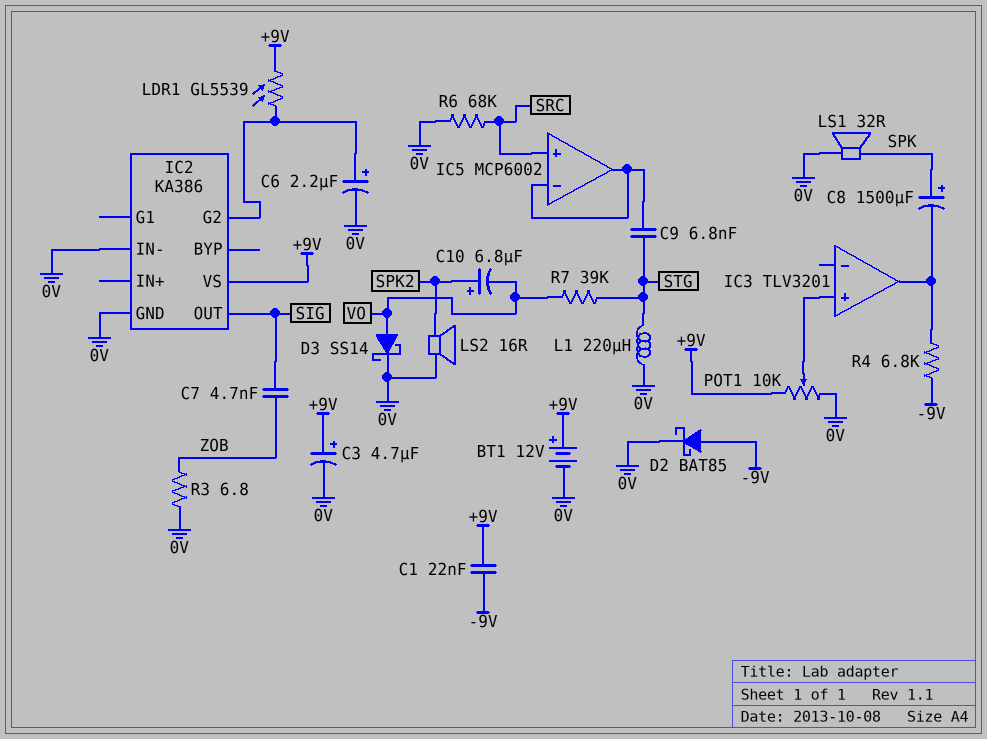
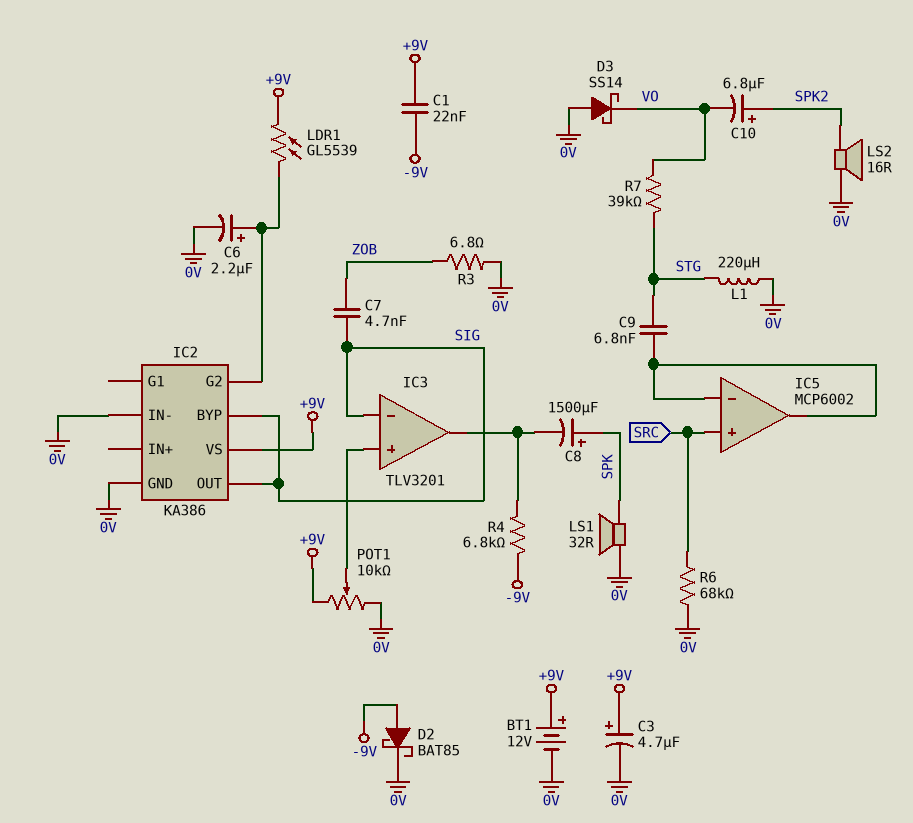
D3: schottky SS14 (A VO, K 0V) -> schottky SS14 (A 0V, K VO)
IC2 pin BYP: none -> SIG
IC3 pin in-: none -> SIG

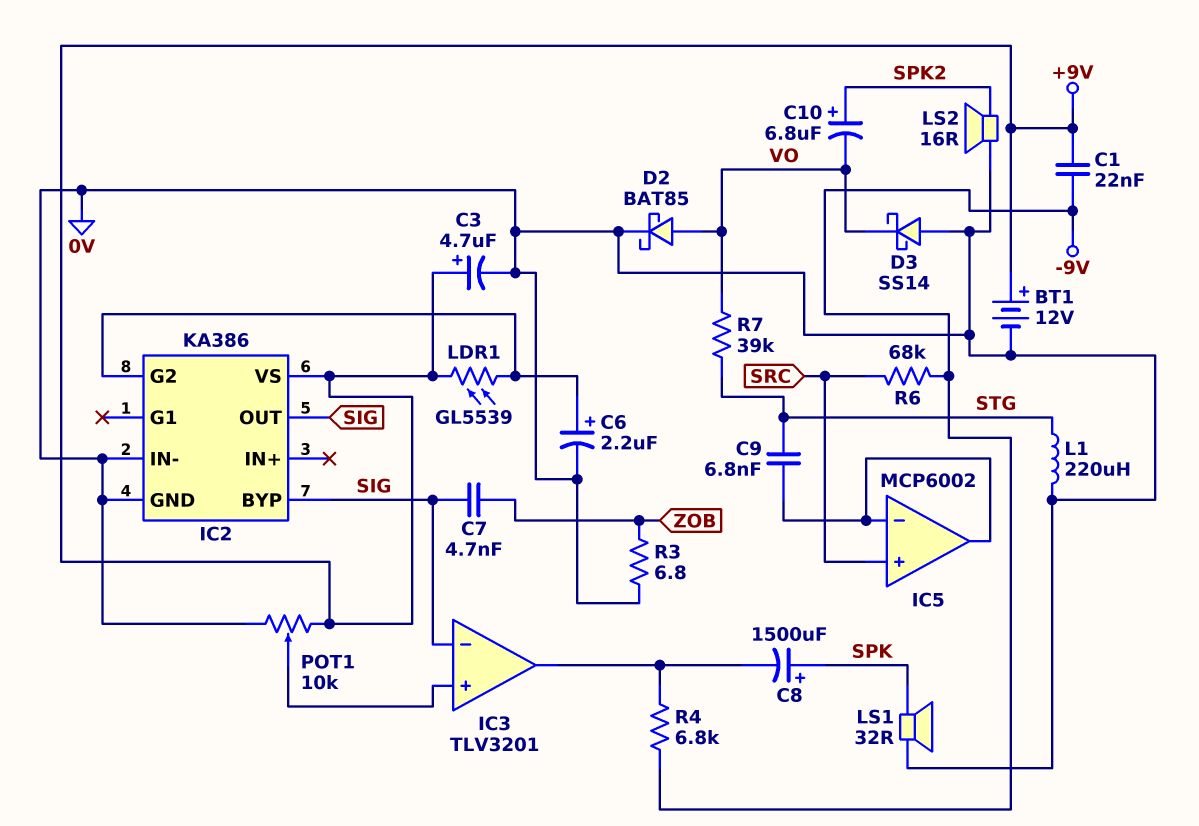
D2: schottky BAT85 (A -9V, K 0V) -> schottky BAT85 (A VO, K 0V)
R6: 68k (0V, SRC) -> 68k (-9V, SRC)

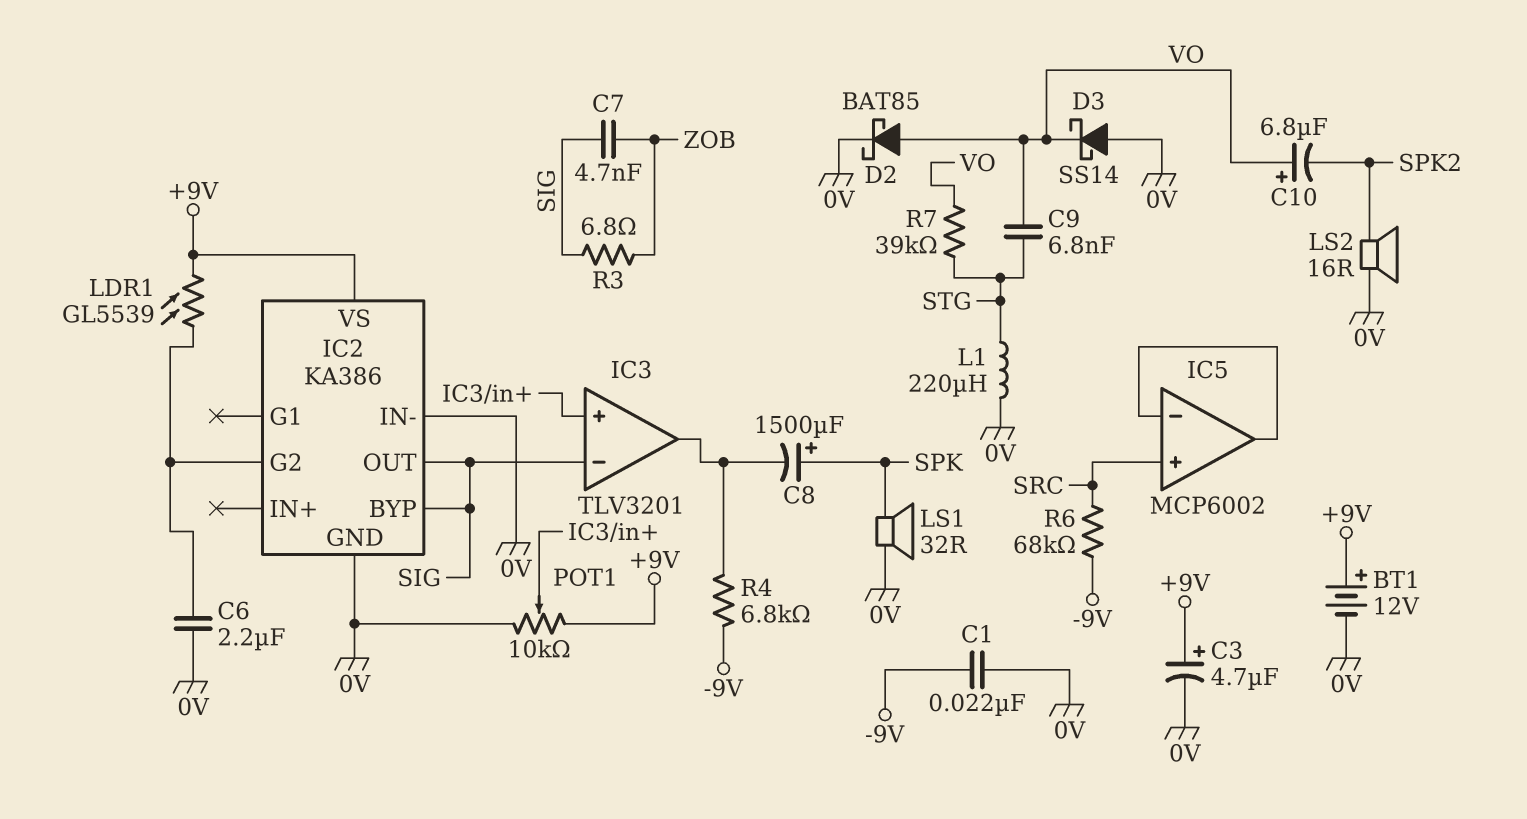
C1: 22nF (+9V, -9V) -> 22nF (-9V, 0V)
C6: 2.2uF (plus IC2/G2, minus 0V) -> 2.2uF (0V, IC2/G2)
C9: 6.8nF (IC5/in-, STG) -> 6.8nF (STG, VO)
C10: 6.8uF (plus SPK2, minus VO) -> 6.8uF (plus VO, minus SPK2)
R3: 6.8 (0V, ZOB) -> 6.8 (SIG, ZOB)

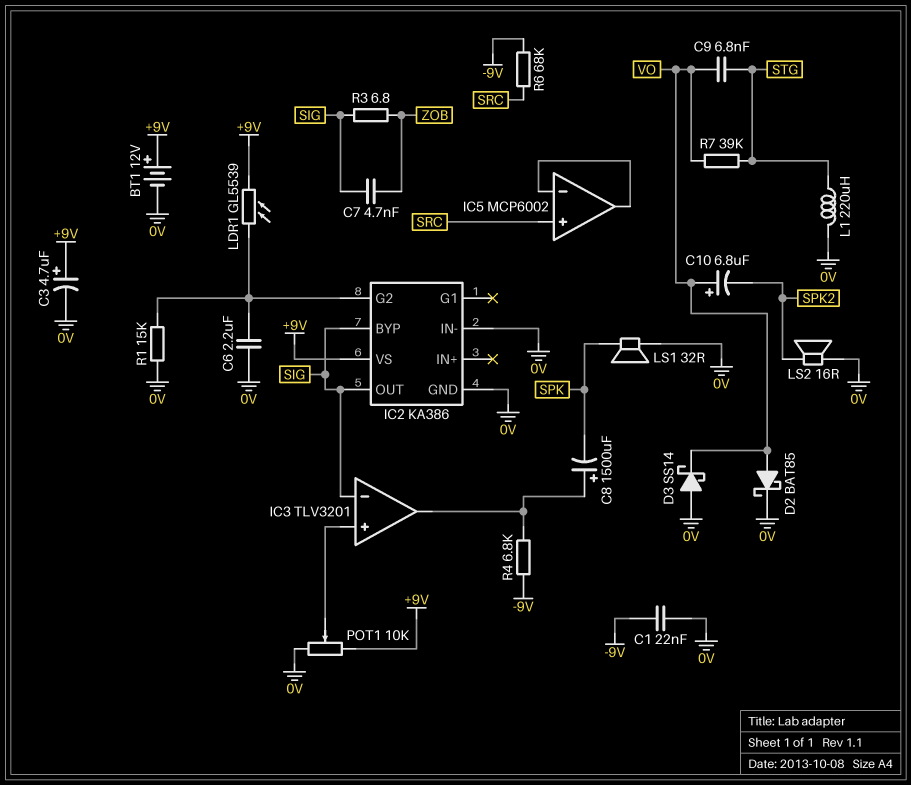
C8: 1500uF (plus SPK, minus IC3/out) -> 1500uF (plus IC3/out, minus SPK)
R1: none -> 15k (0V, IC2/G2)

